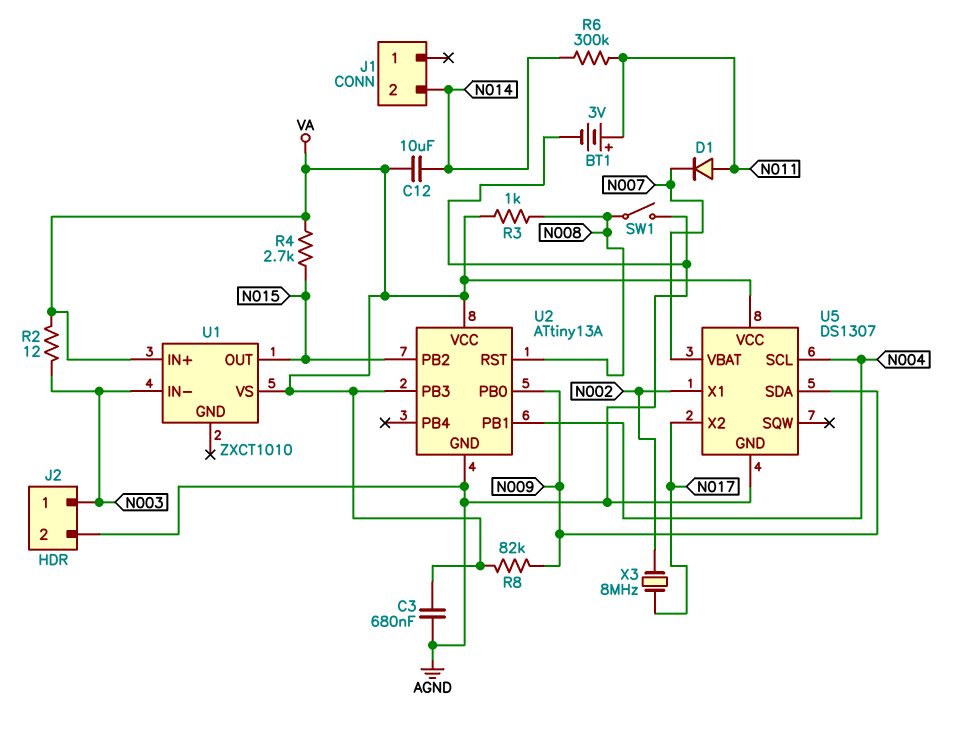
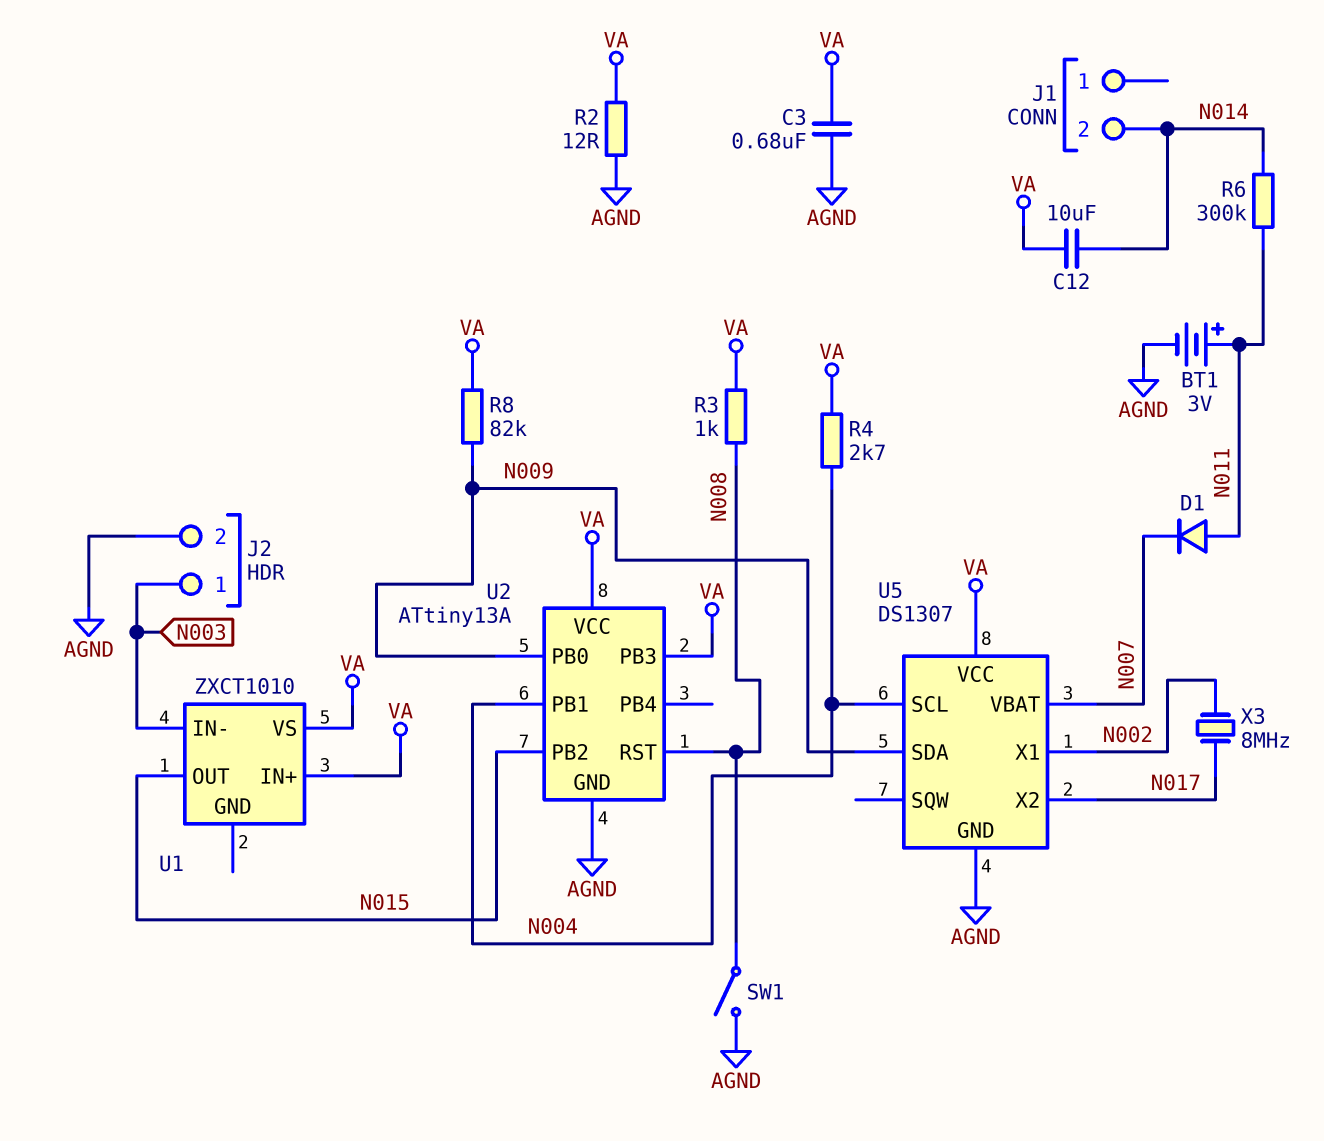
R2: 12 (N003, VA) -> 12 (AGND, VA)
R4: 2.7k (N015, VA) -> 2.7k (N004, VA)

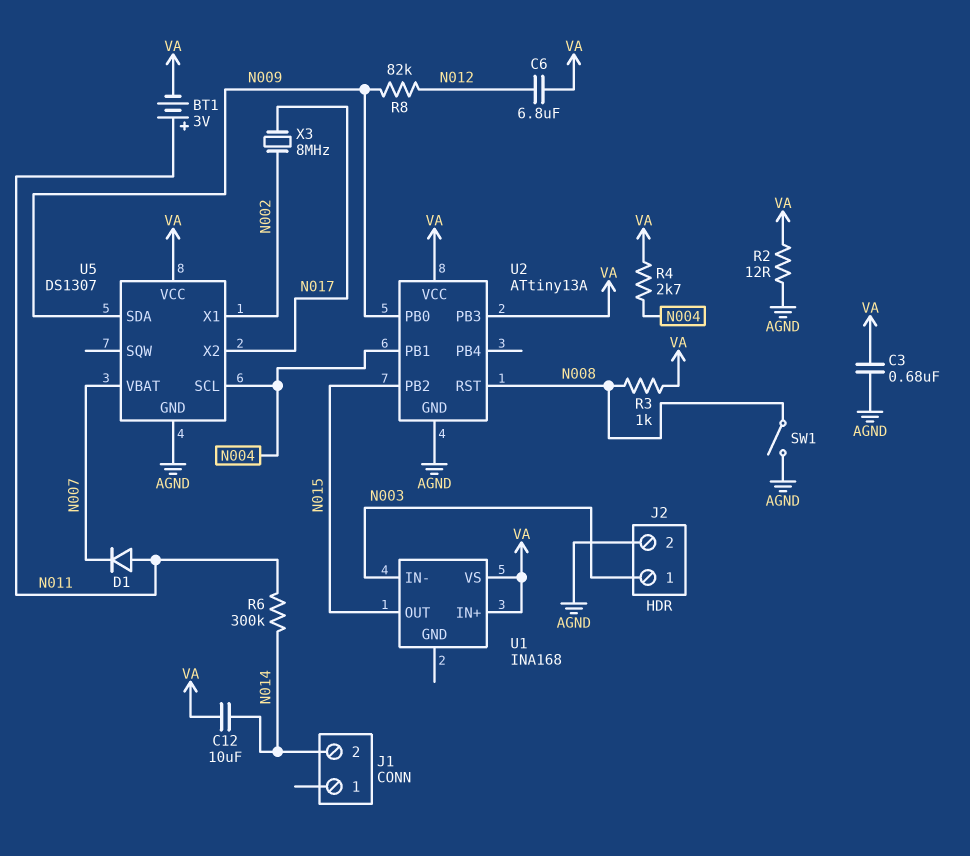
BT1: 3V (plus N011, minus AGND) -> 3V (plus N011, minus VA)
C6: none -> 6.8uF (N012, VA)
R8: 82k (N009, VA) -> 82k (N009, N012)
U1: ZXCT1010 -> INA168

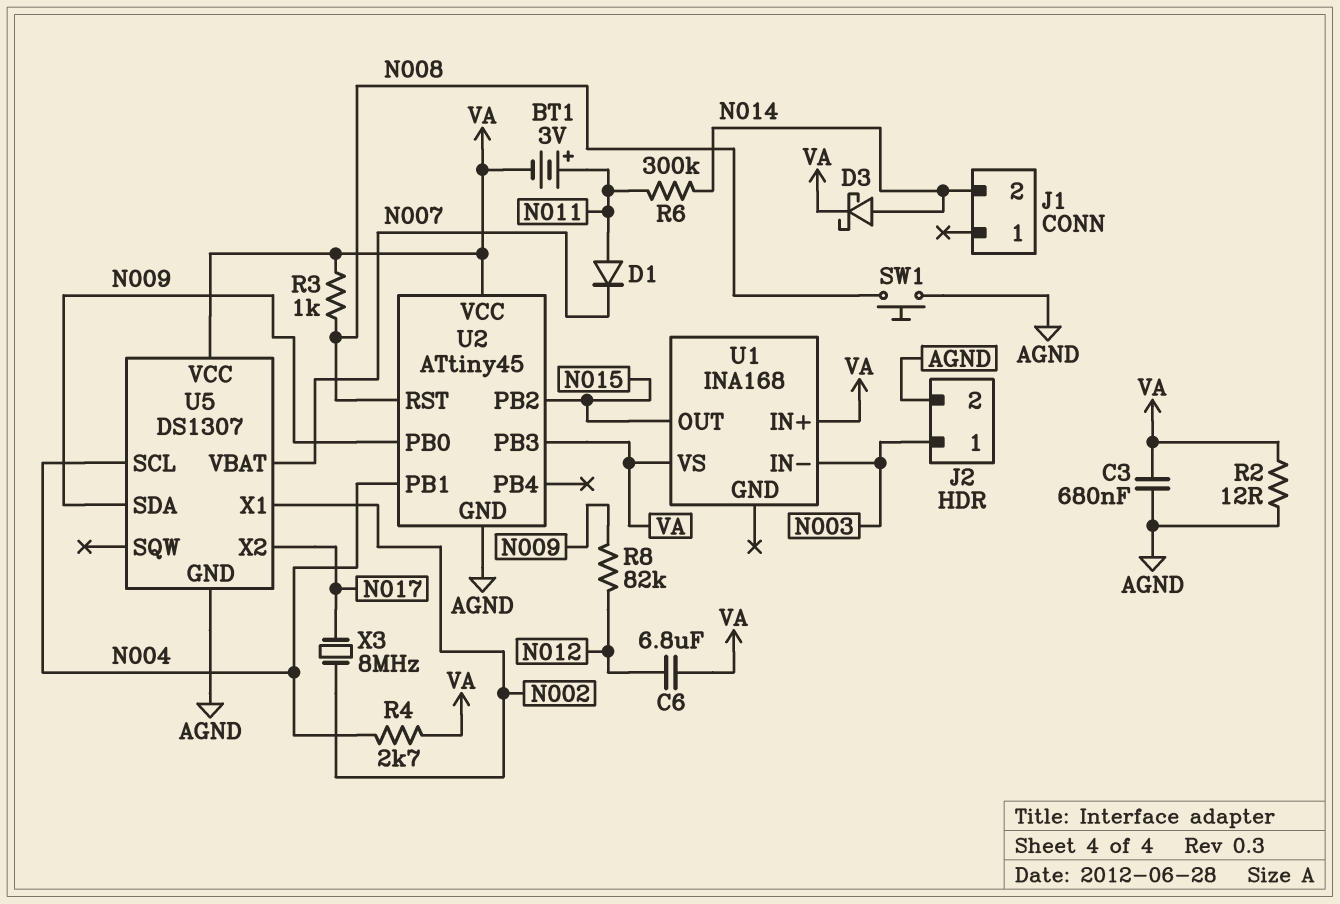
C12: 10uF (N014, VA) -> none
D3: none -> schottky (A N014, K VA)
SW1: switch (AGND, N008) -> button (AGND, N008)
U2: ATtiny13A -> ATtiny45

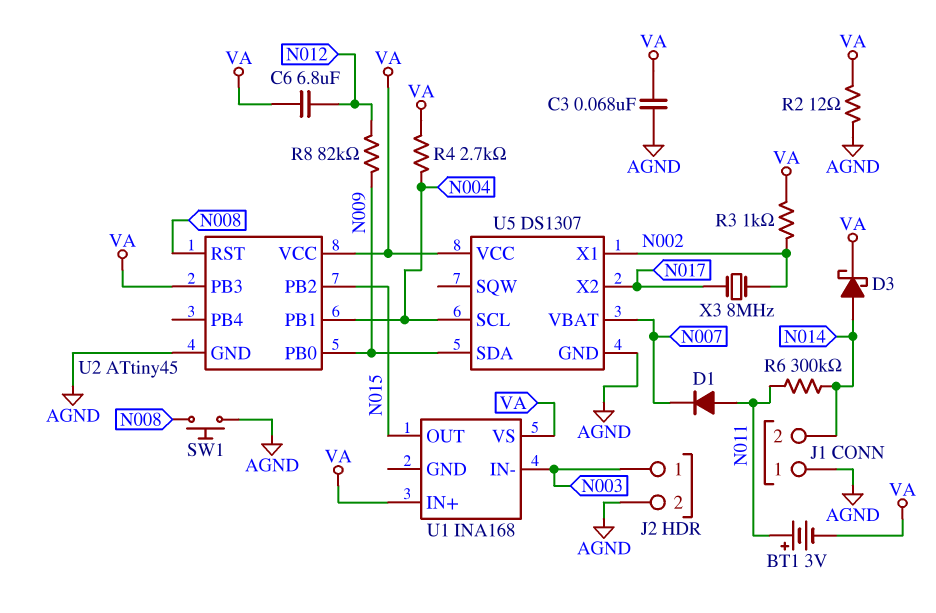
C3: 680nF (AGND, VA) -> 68nF (AGND, VA)
J1 pin 1: none -> AGND
R3: 1k (N008, VA) -> 1k (N002, VA)

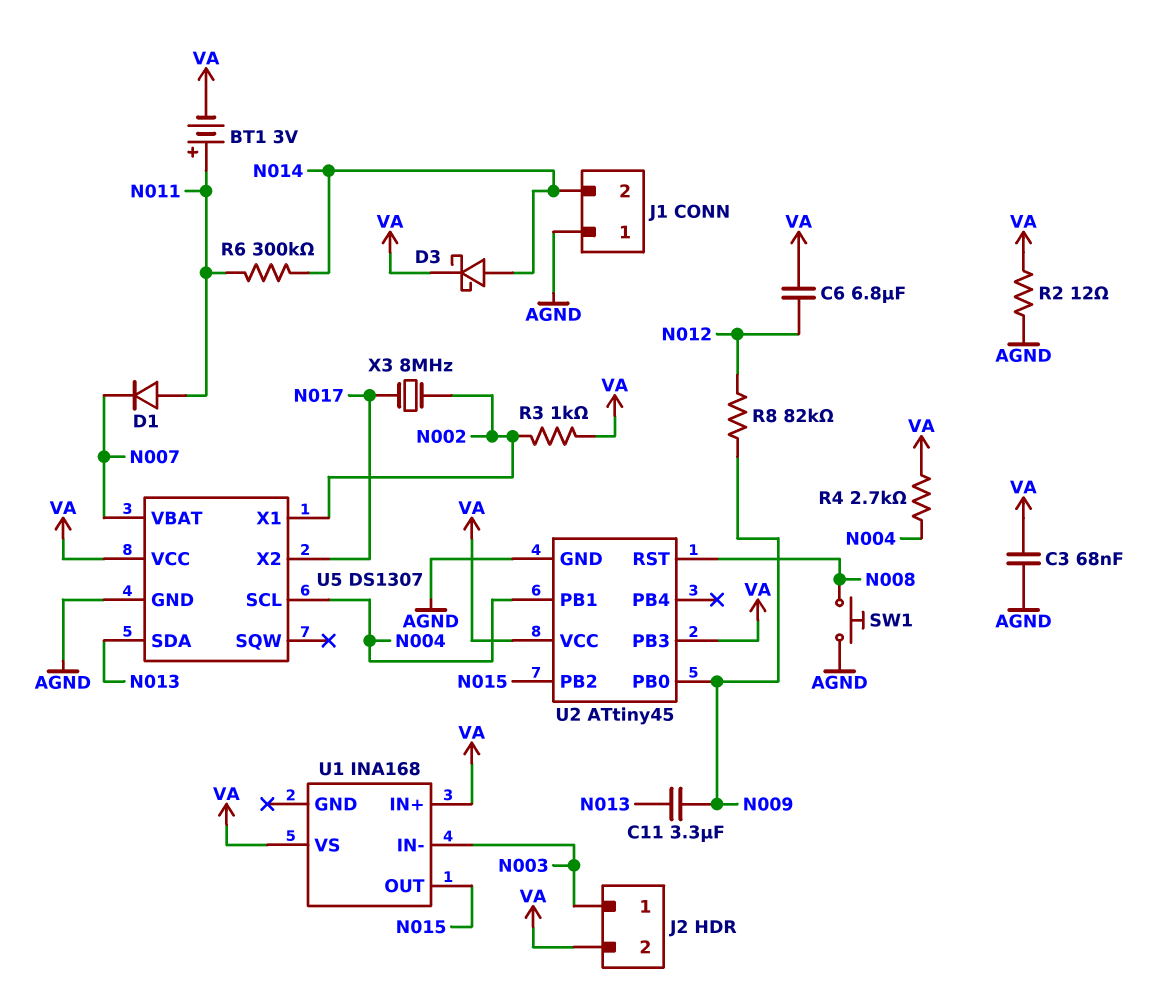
C11: none -> 3.3uF (N009, N013)
J2 pin 2: AGND -> VA
U5 pin SDA: N009 -> N013

